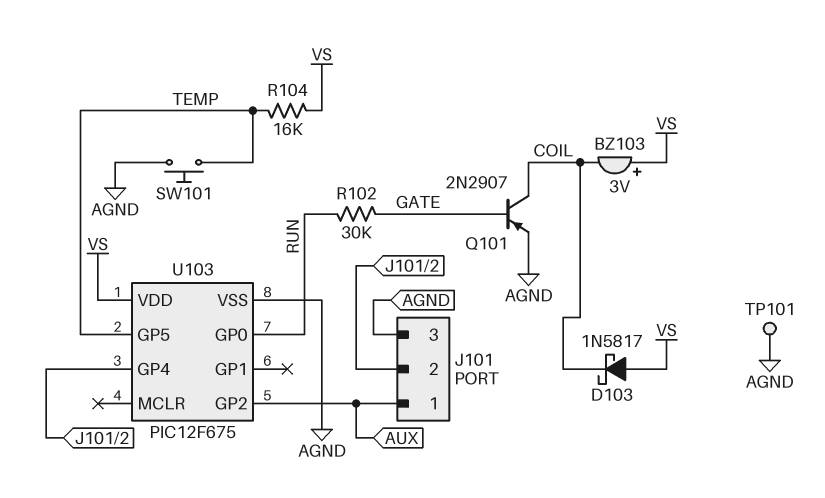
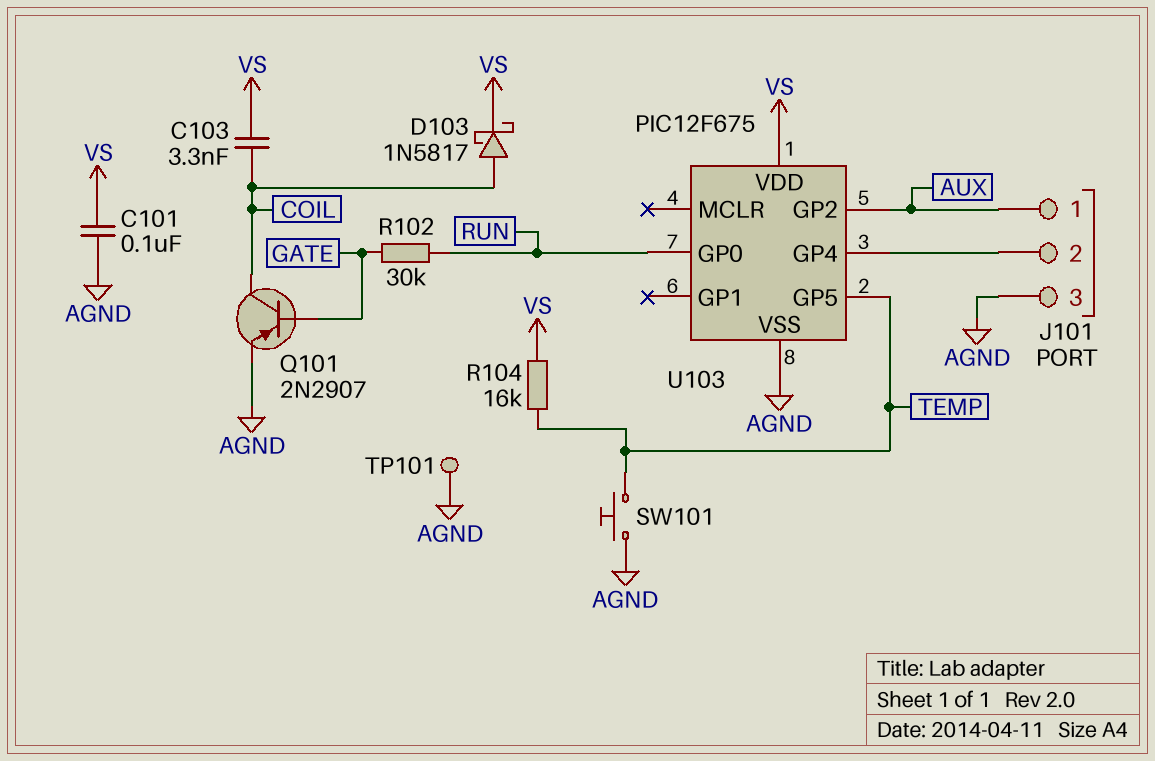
BZ103: buzzer 3V (plus VS, minus COIL) -> none
C101: none -> 100nF (AGND, VS)
C103: none -> 3.3nF (COIL, VS)
D103: schottky 1N5817 (A VS, K COIL) -> schottky 1N5817 (A COIL, K VS)

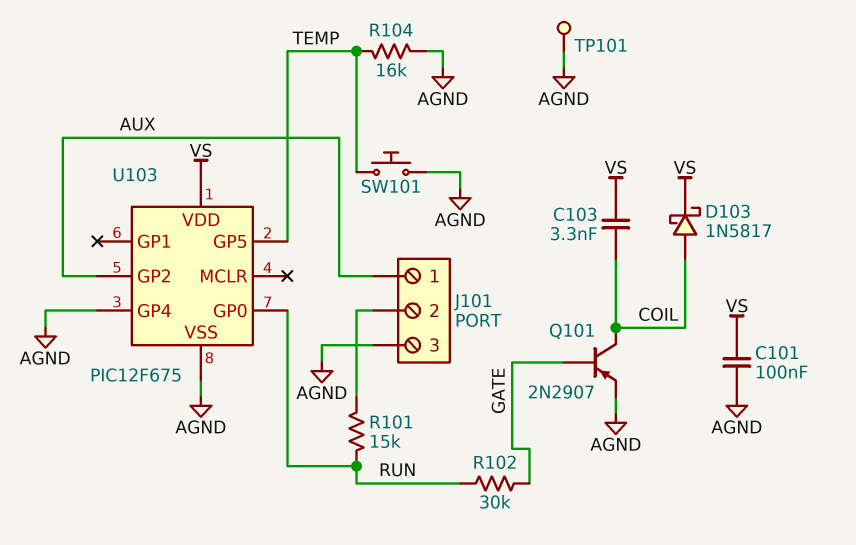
R101: none -> 15k (J101/2, RUN)
R104: 16k (TEMP, VS) -> 16k (AGND, TEMP)
U103 pin GP4: J101/2 -> AGND

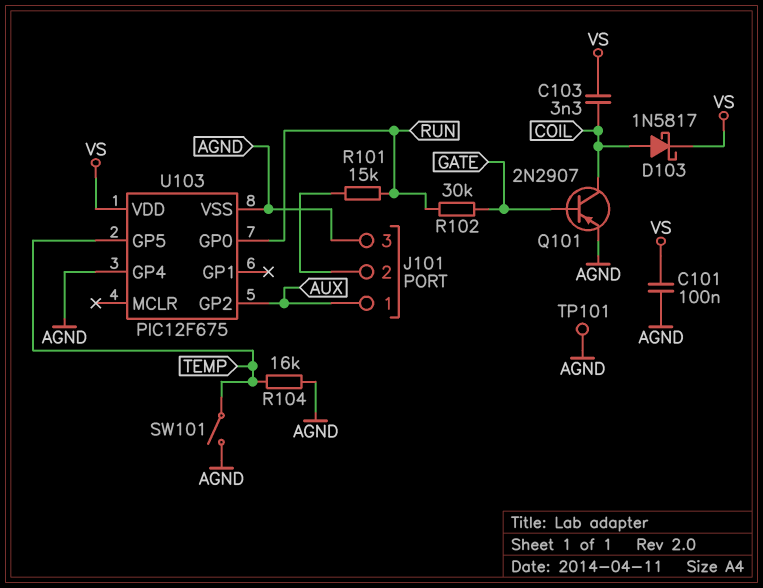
SW101: button (AGND, TEMP) -> switch (AGND, TEMP)

